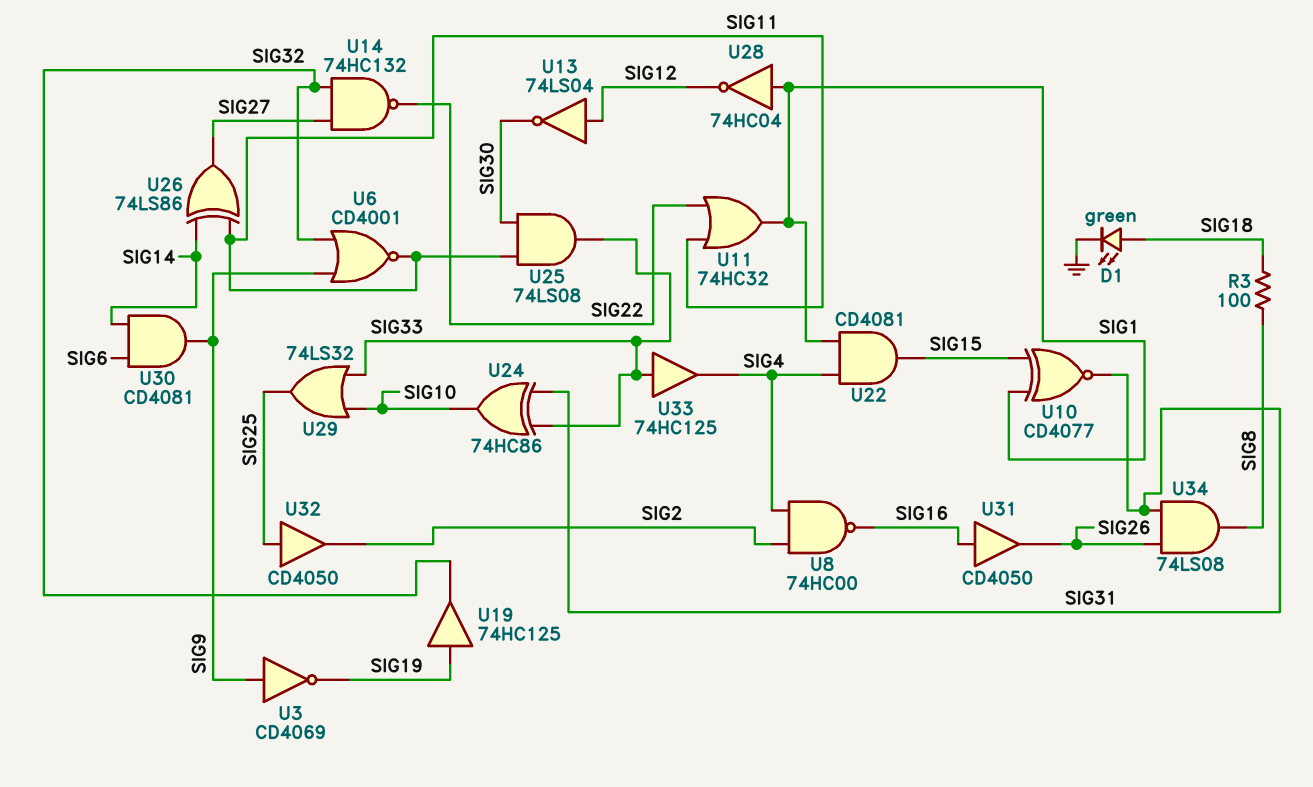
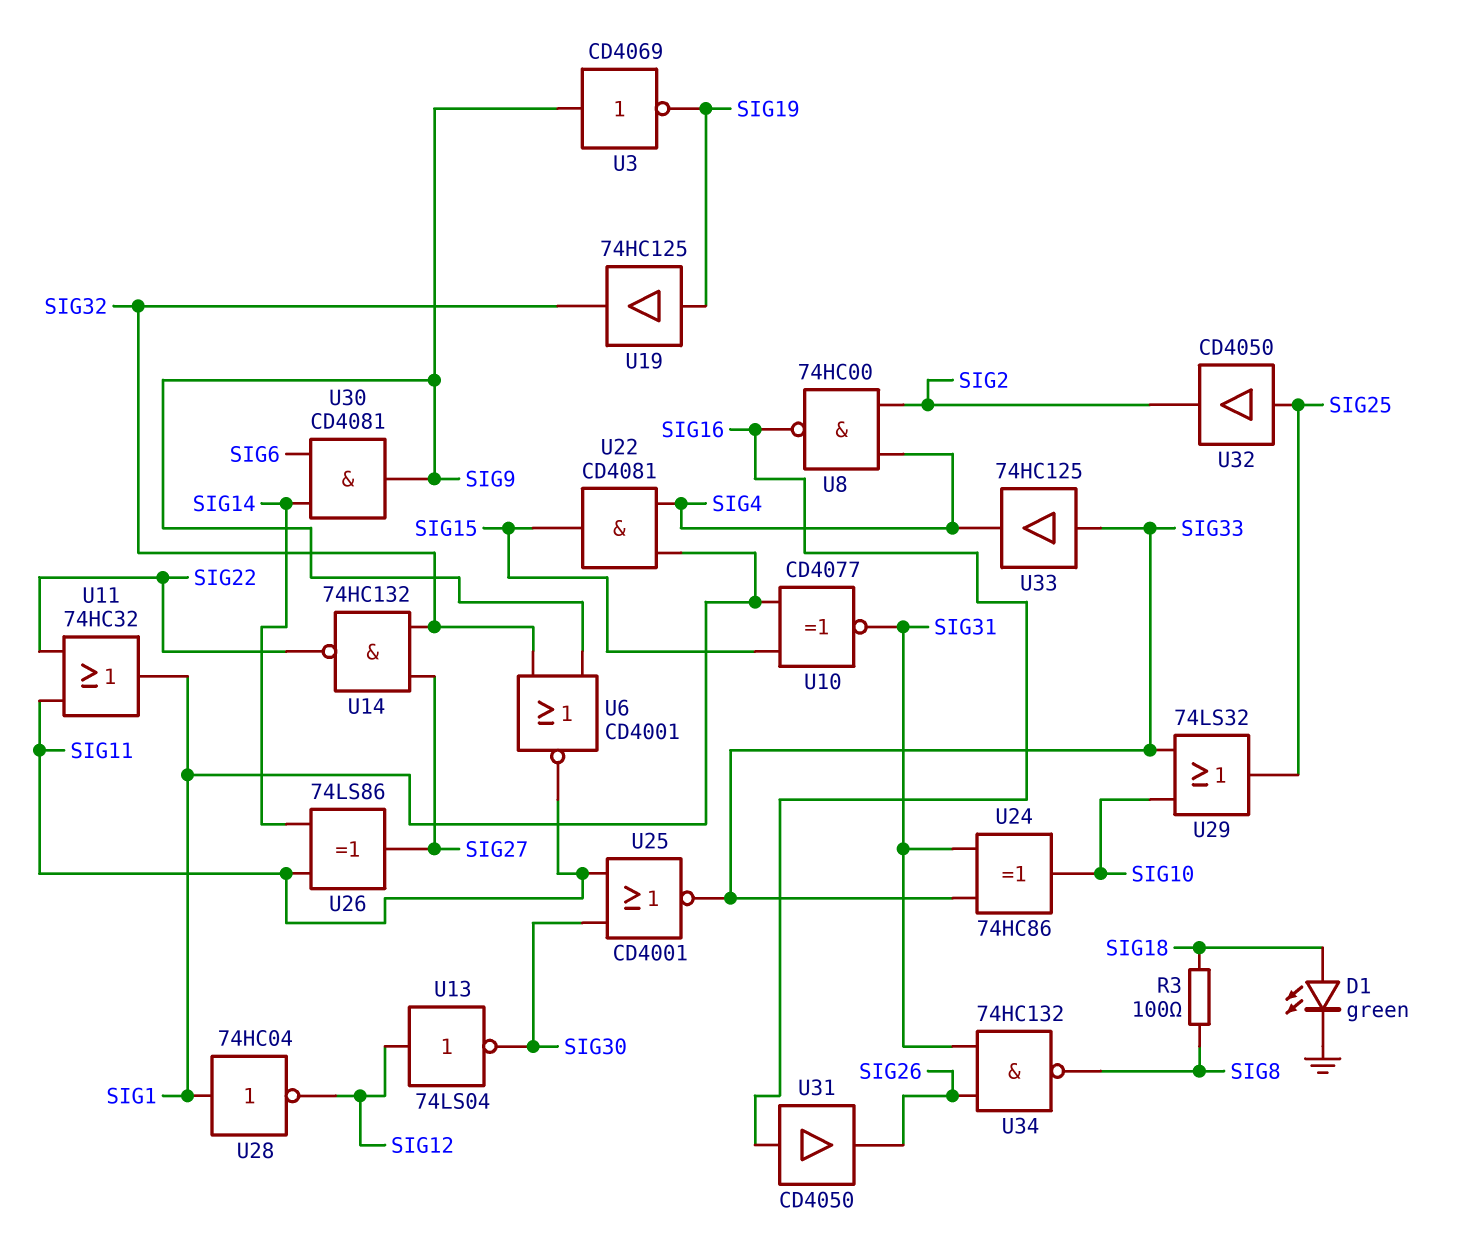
U25: AND 74LS08 (in SIG11, in SIG30, out SIG33) -> NOR CD4001 (in SIG11, in SIG30, out SIG33)
U34: AND 74LS08 (in SIG26, in SIG31, out SIG8) -> NAND 74HC132 (in SIG26, in SIG31, out SIG8)

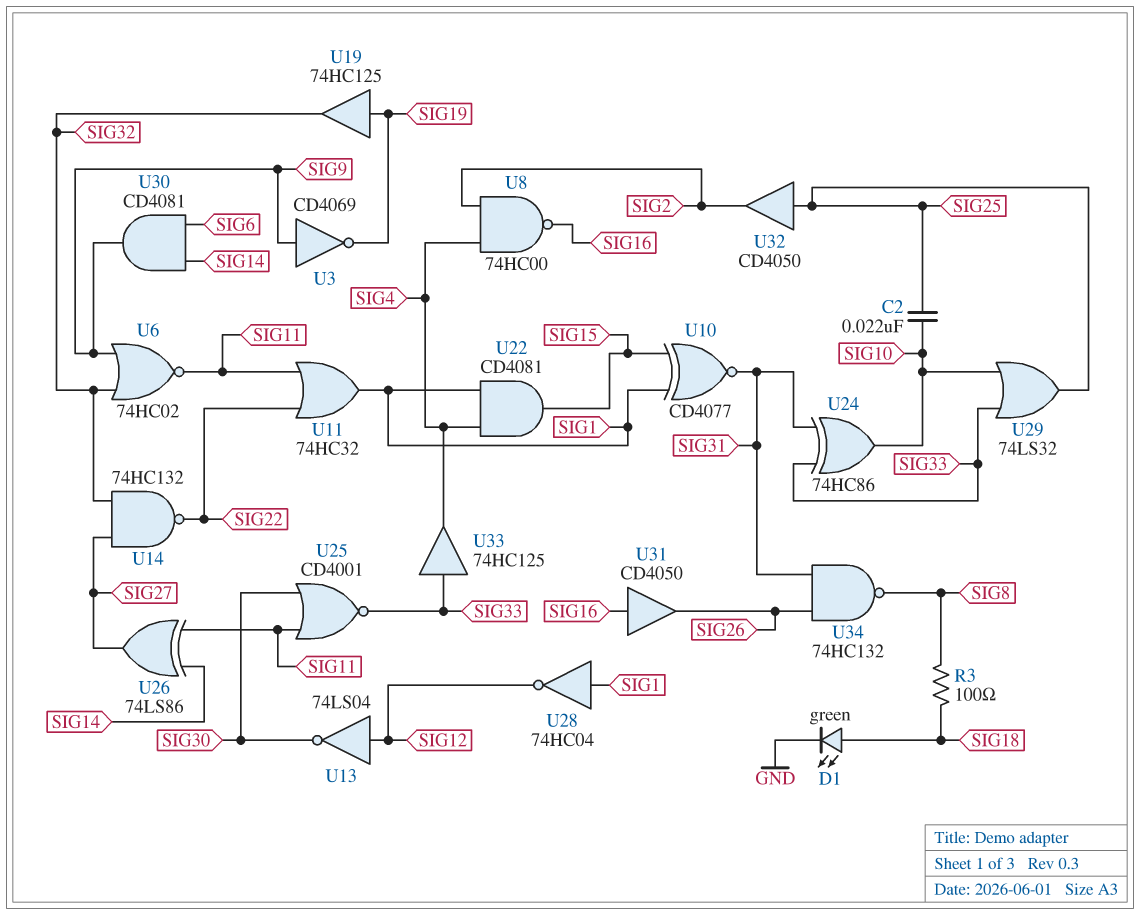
C2: none -> 22nF (SIG10, SIG25)
U6: NOR CD4001 (in SIG9, in SIG32, out SIG11) -> NOR 74HC02 (in SIG9, in SIG32, out SIG11)

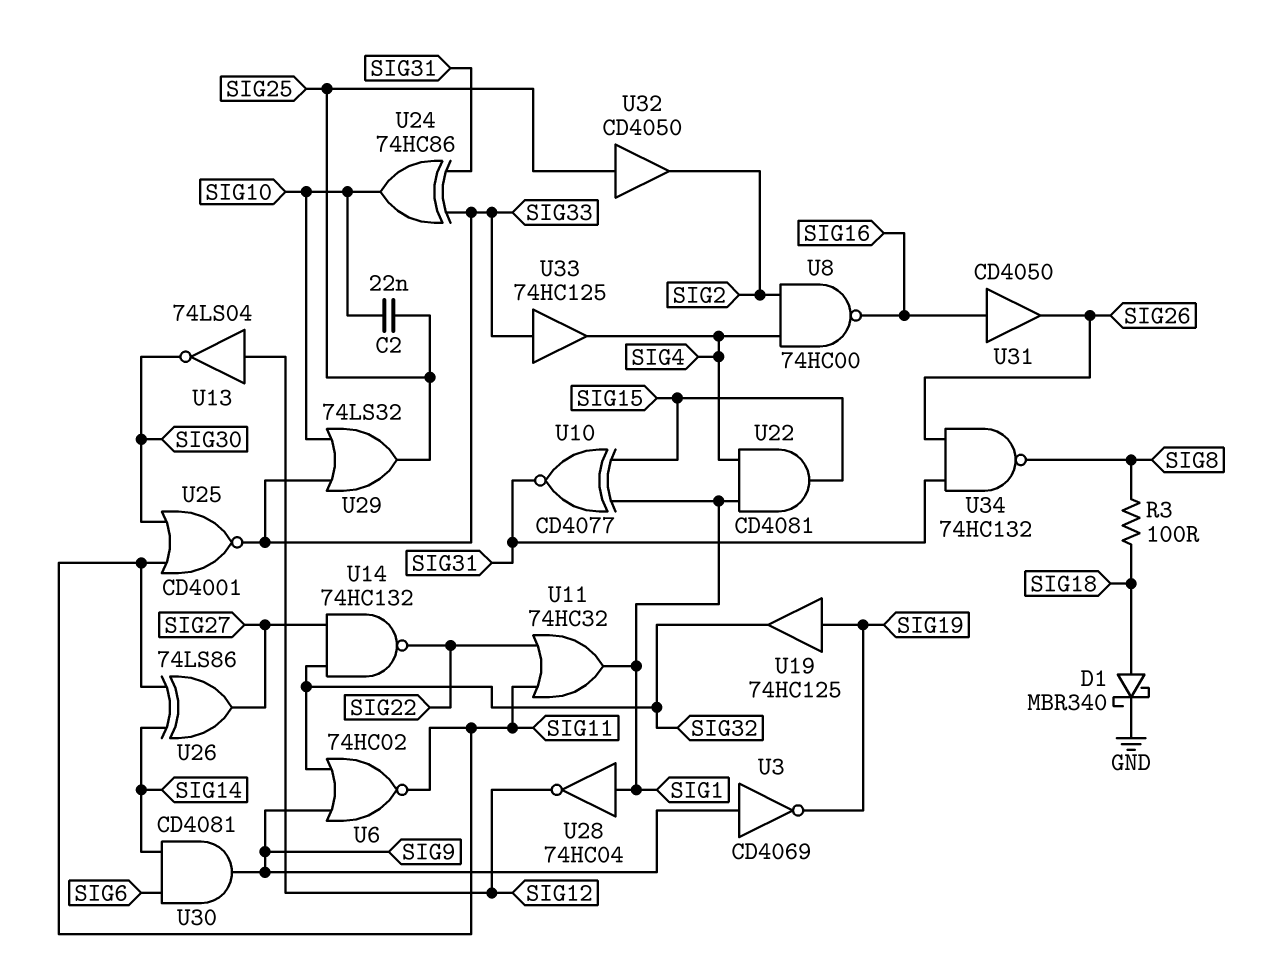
D1: LED green (A SIG18, K GND) -> schottky MBR340 (A SIG18, K GND)

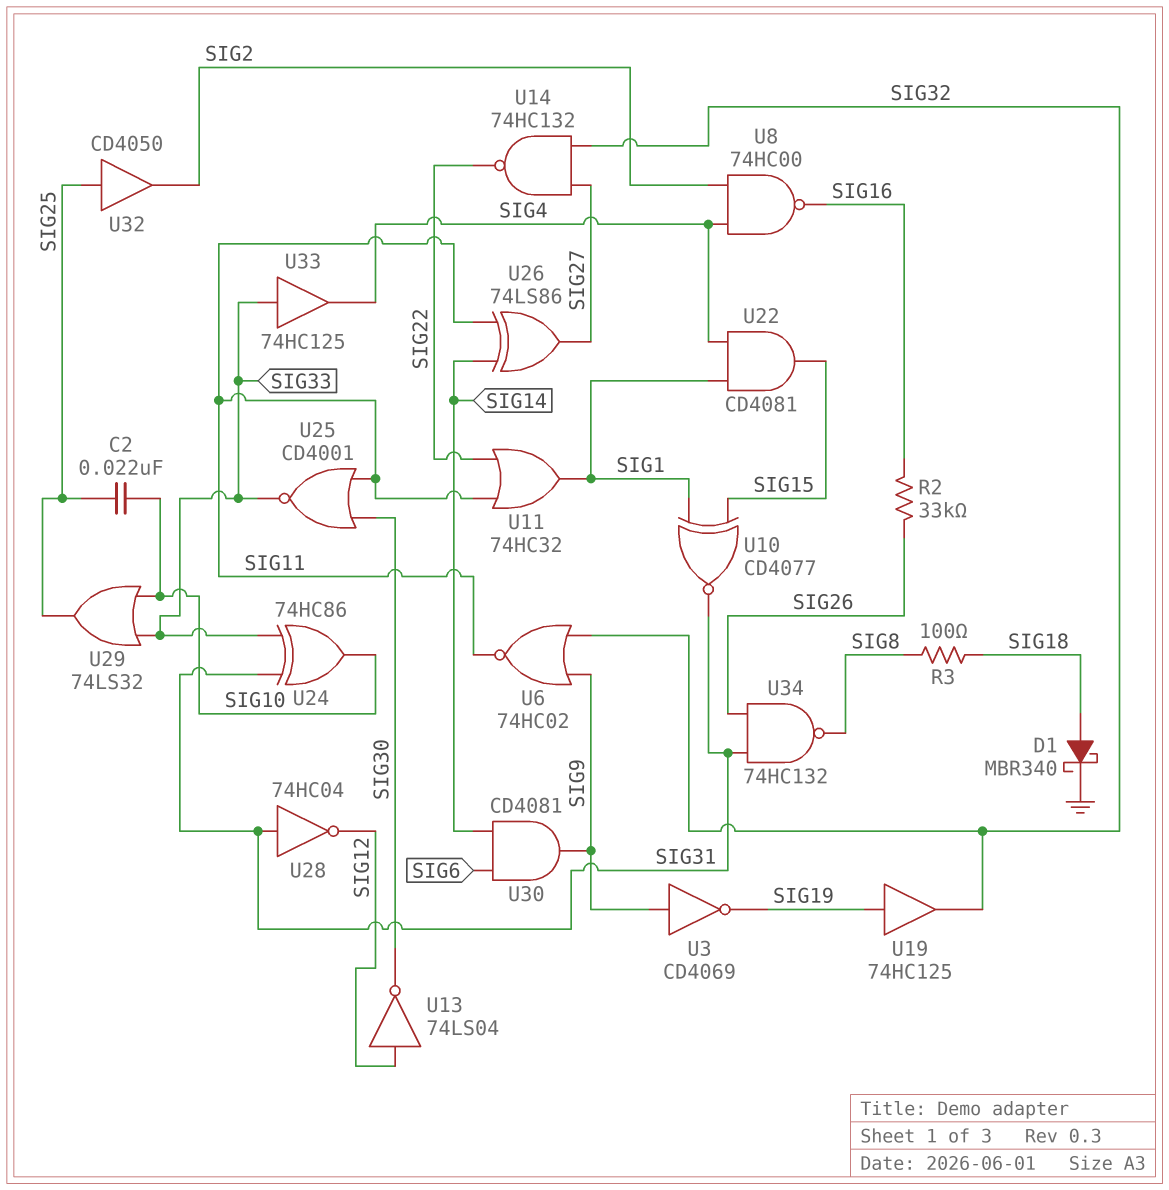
R2: none -> 33k (SIG16, SIG26)
U28: NOT 74HC04 (in SIG1, out SIG12) -> NOT 74HC04 (in SIG31, out SIG12)
U31: buffer CD4050 (in SIG16, out SIG26) -> none

